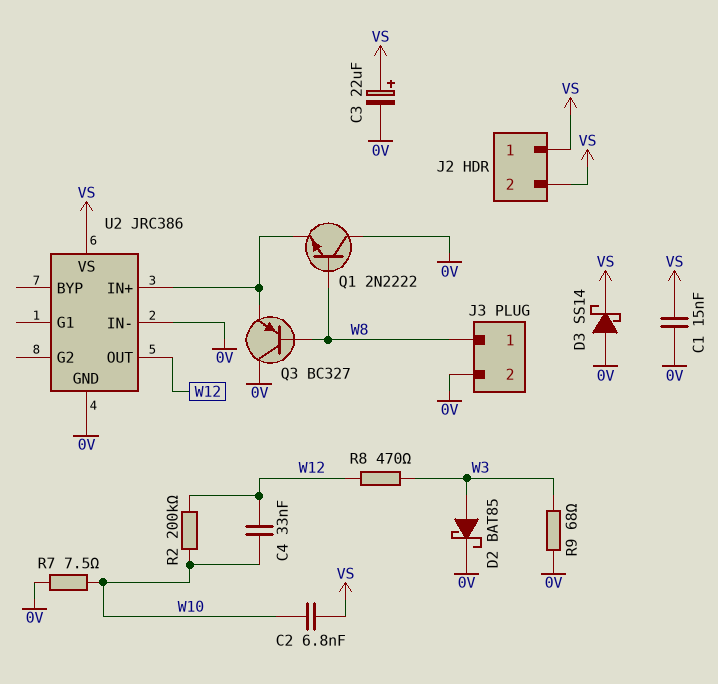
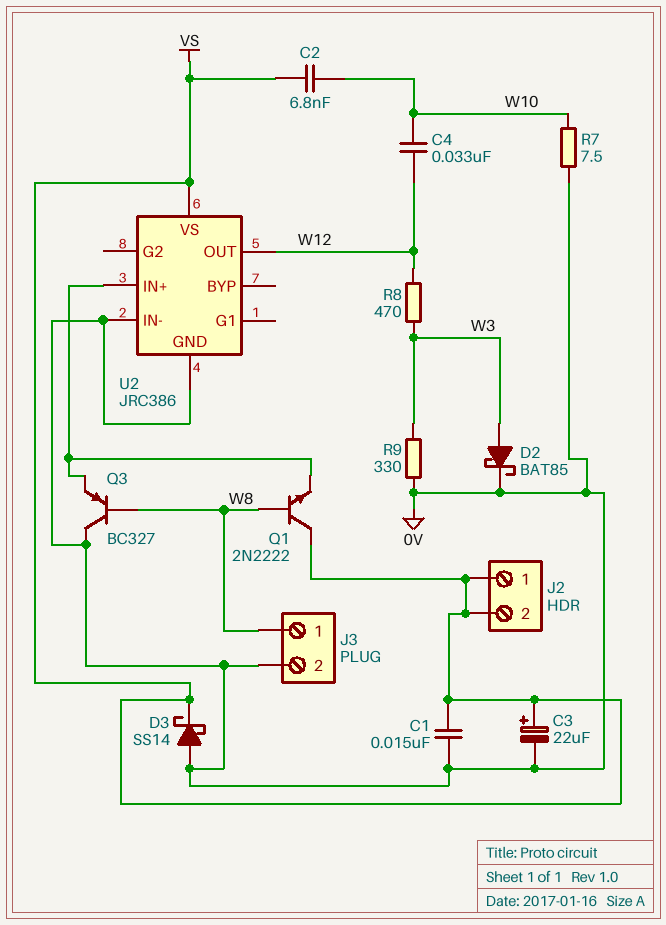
Q1: NPN 2N2222 (B W8, C 0V, E U2/IN+) -> NPN 2N2222 (B W8, C VS, E U2/IN+)
R2: 200k (W10, W12) -> none
R9: 68 (0V, W3) -> 330 (0V, W3)

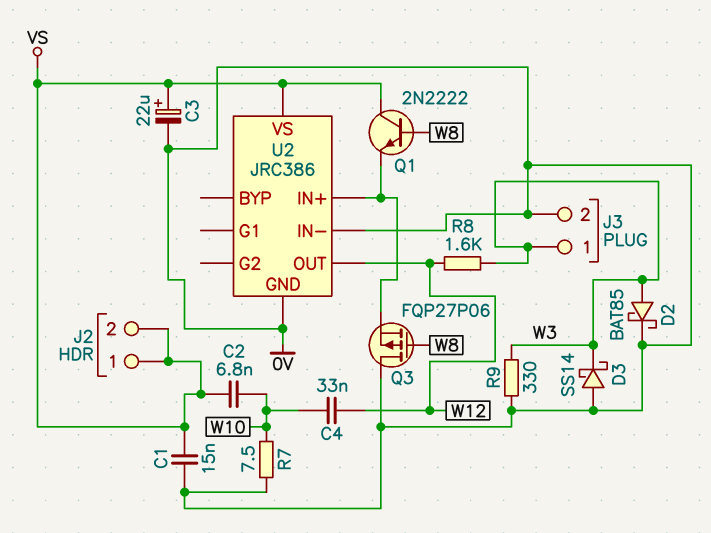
D3: schottky SS14 (A 0V, K VS) -> schottky SS14 (A 0V, K W3)
J3 pin 1: W8 -> W3
Q3: PNP BC327 (B W8, C 0V, E U2/IN+) -> PMOS FQP27P06 (G W8, D 0V, S U2/IN+)
R8: 470 (W3, W12) -> 1.6k (W3, W12)

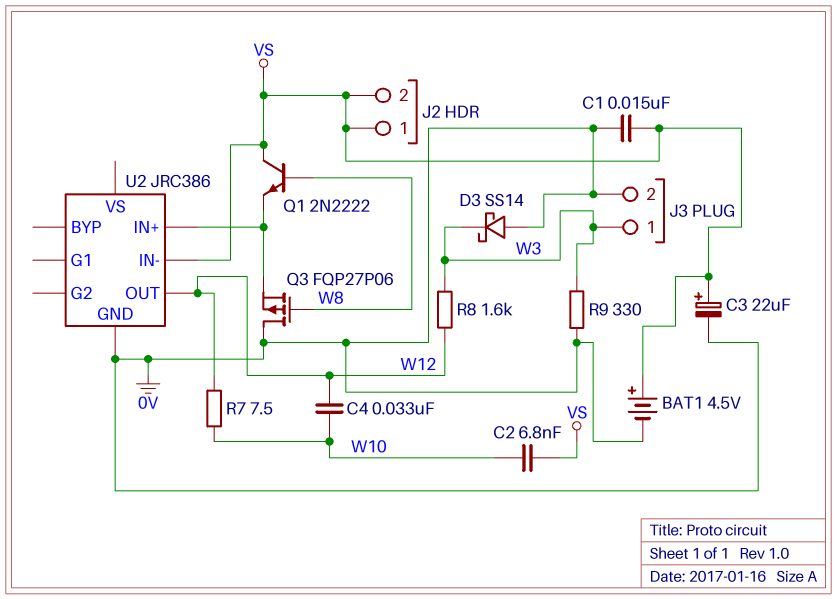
BAT1: none -> 4.5V (plus VS, minus 0V)
D2: schottky BAT85 (A W3, K 0V) -> none
R7: 7.5 (0V, W10) -> 7.5 (W10, W12)
U2 pin IN-: 0V -> VS
U2 pin VS: VS -> none

